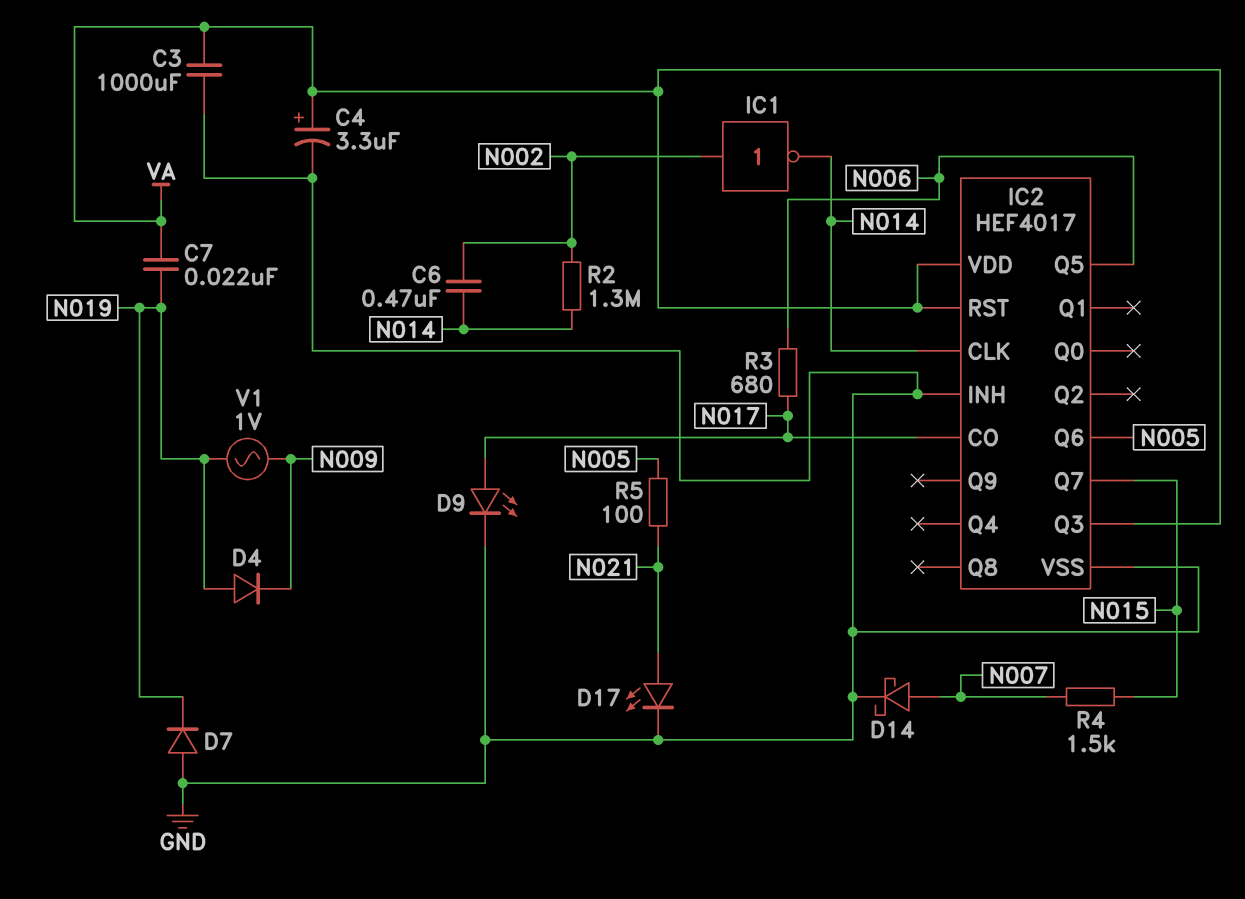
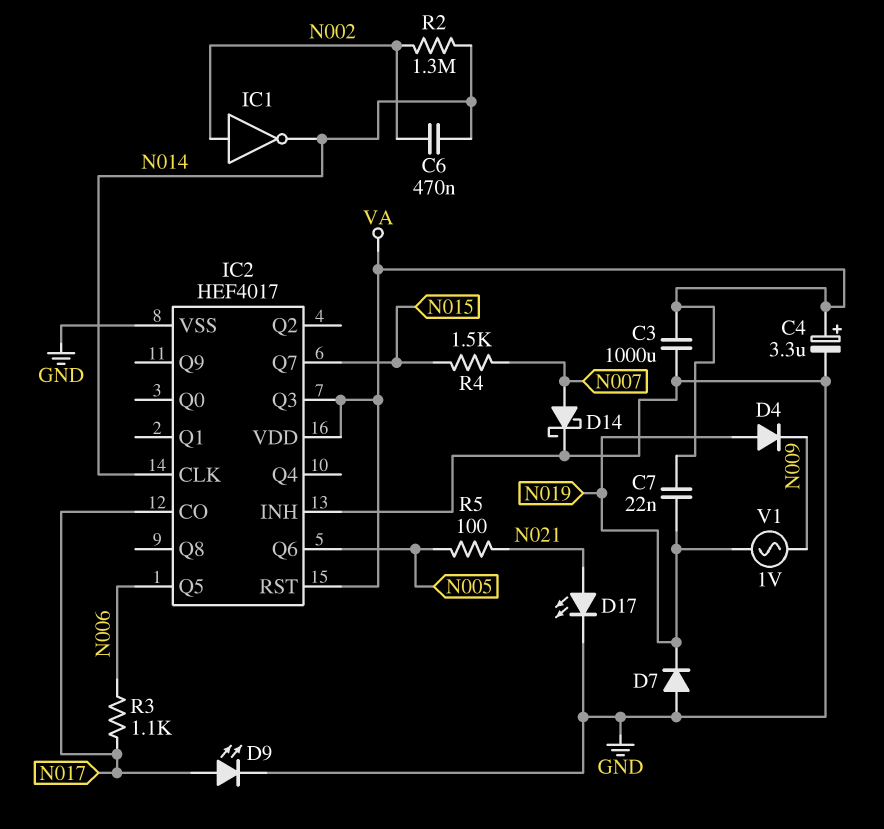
R3: 680 (N006, N017) -> 1.1k (N006, N017)

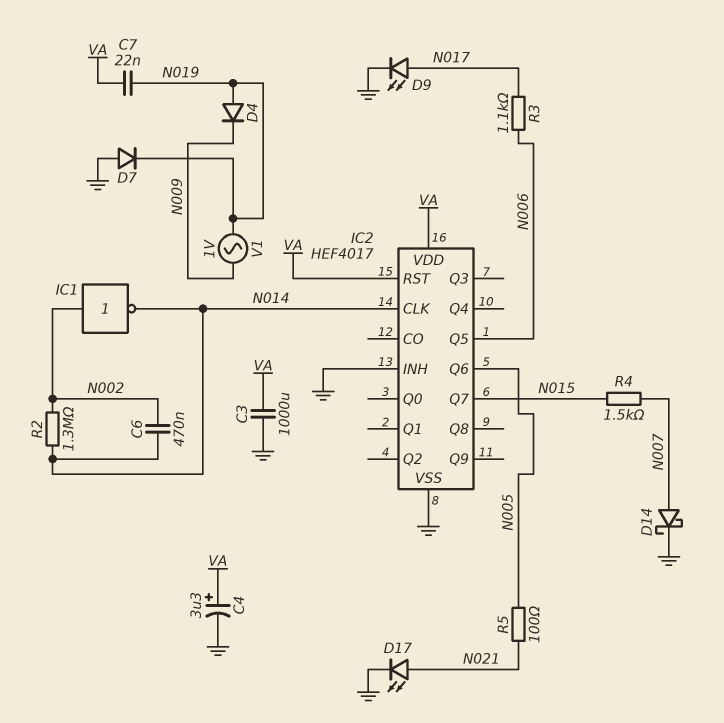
IC2 pin CO: N017 -> none
IC2 pin Q3: VA -> none

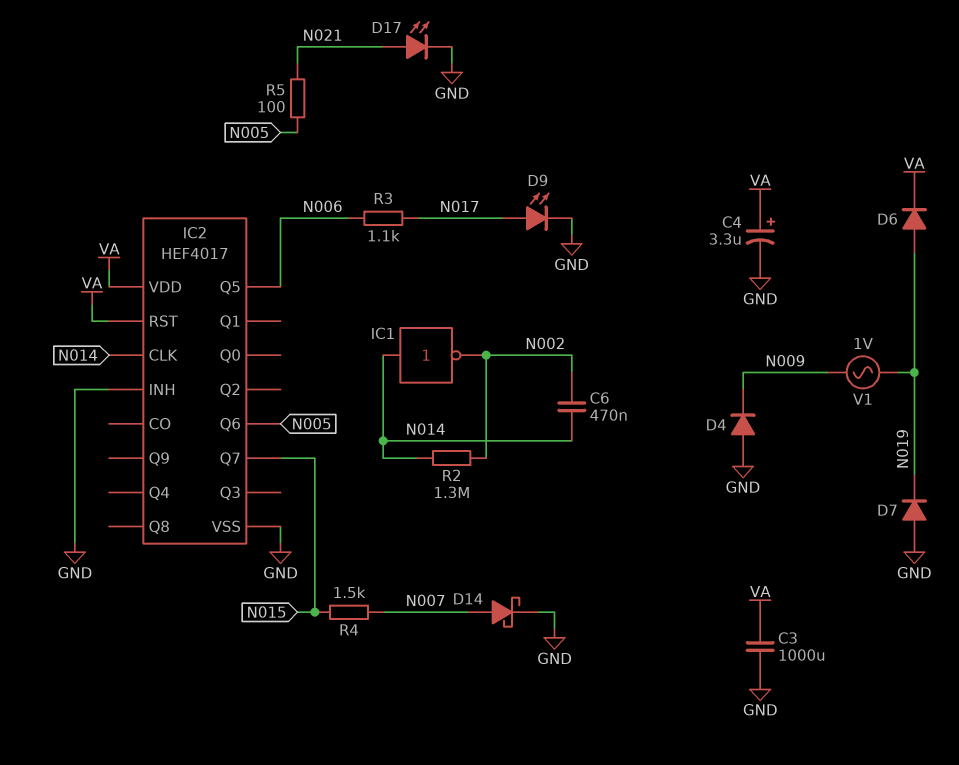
C7: 22nF (N019, VA) -> none
D4: diode (A N019, K N009) -> diode (A GND, K N009)
D6: none -> diode (A N019, K VA)
IC1: NOT (in N002, out N014) -> NOT (in N014, out N002)

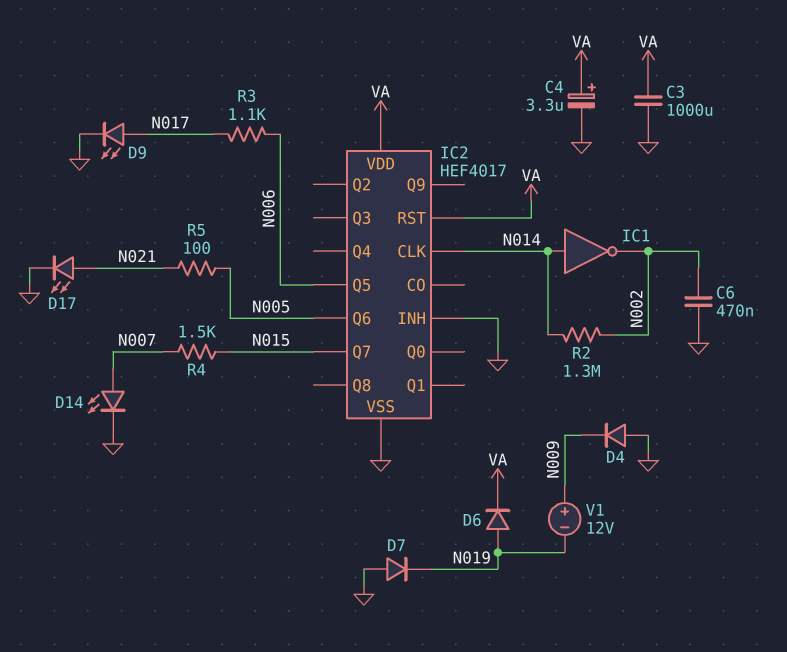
C6: 470nF (N002, N014) -> 470nF (GND, N002)
D14: schottky (A N007, K GND) -> LED (A N007, K GND)
V1: AC 1V (N009, N019) -> 12V (plus N009, minus N019)

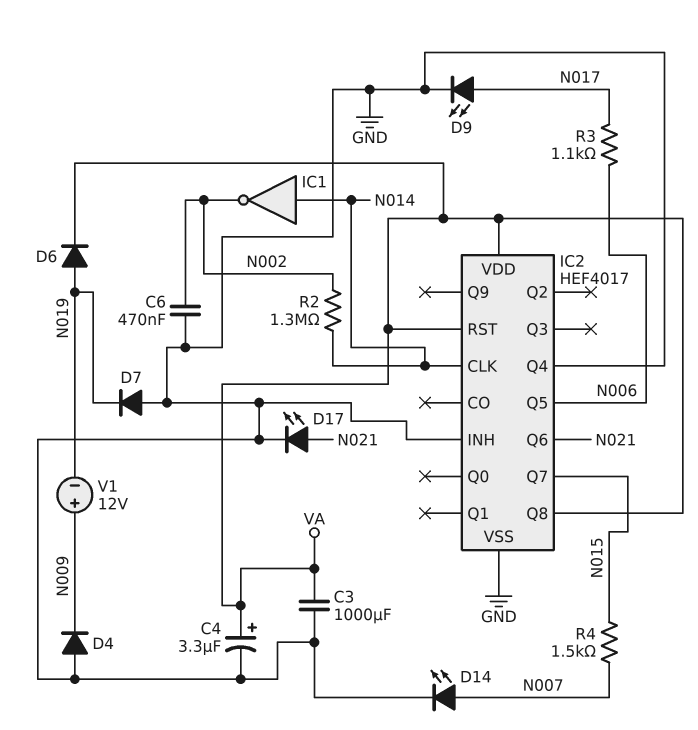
IC2 pin Q4: none -> GND
IC2 pin Q6: N005 -> N021
IC2 pin Q8: none -> VA
R5: 100 (N005, N021) -> none

